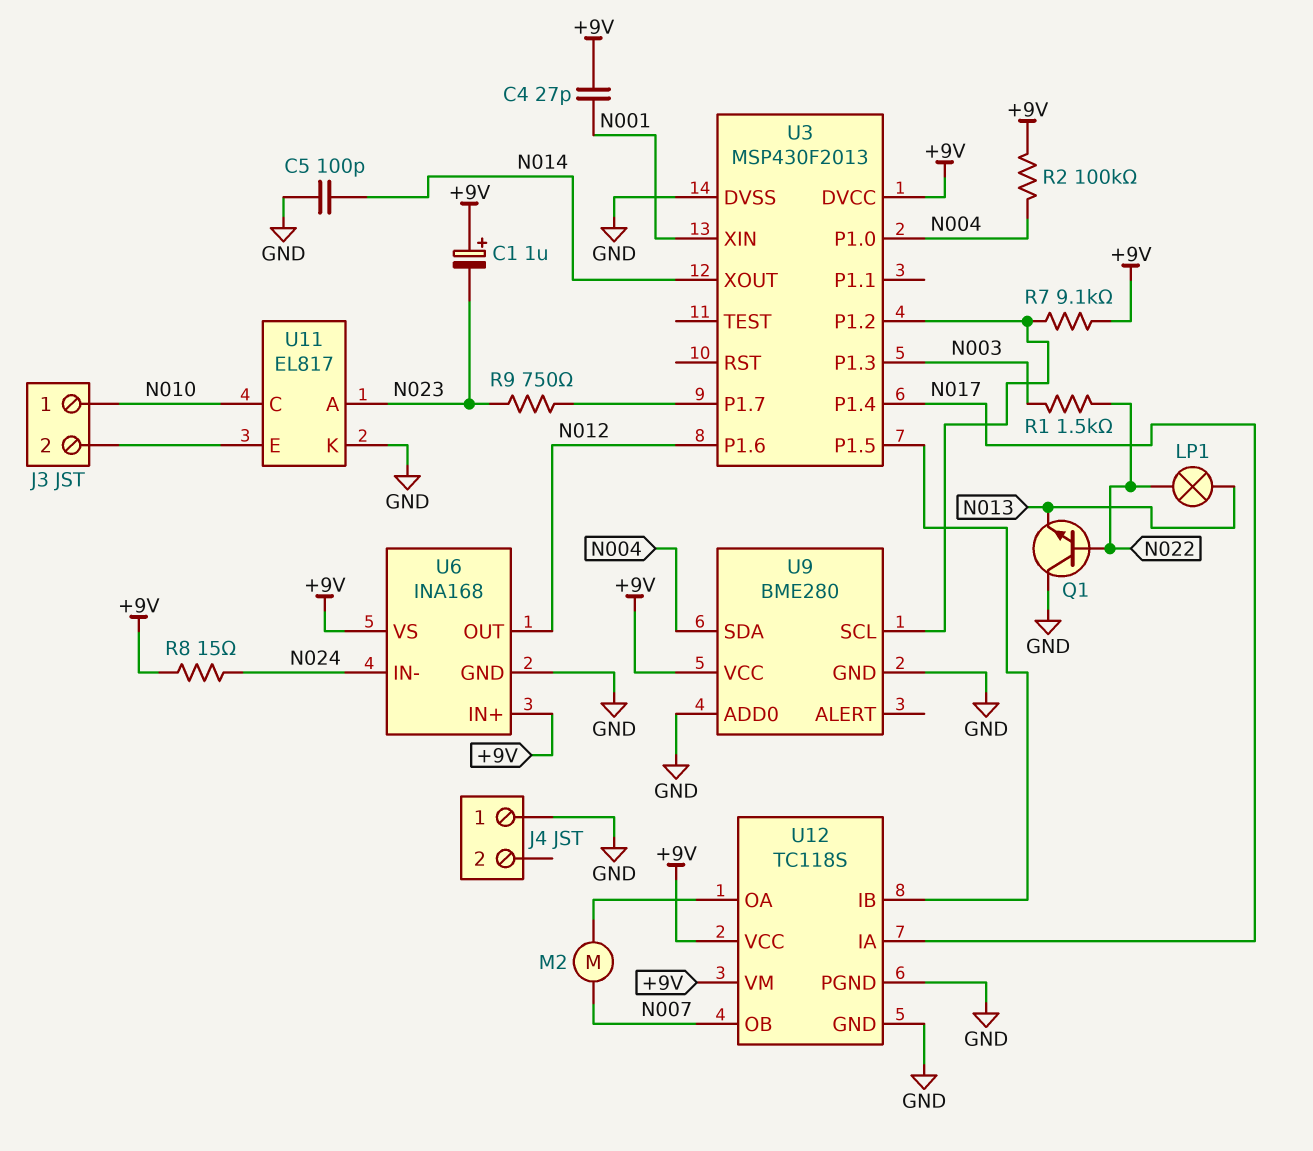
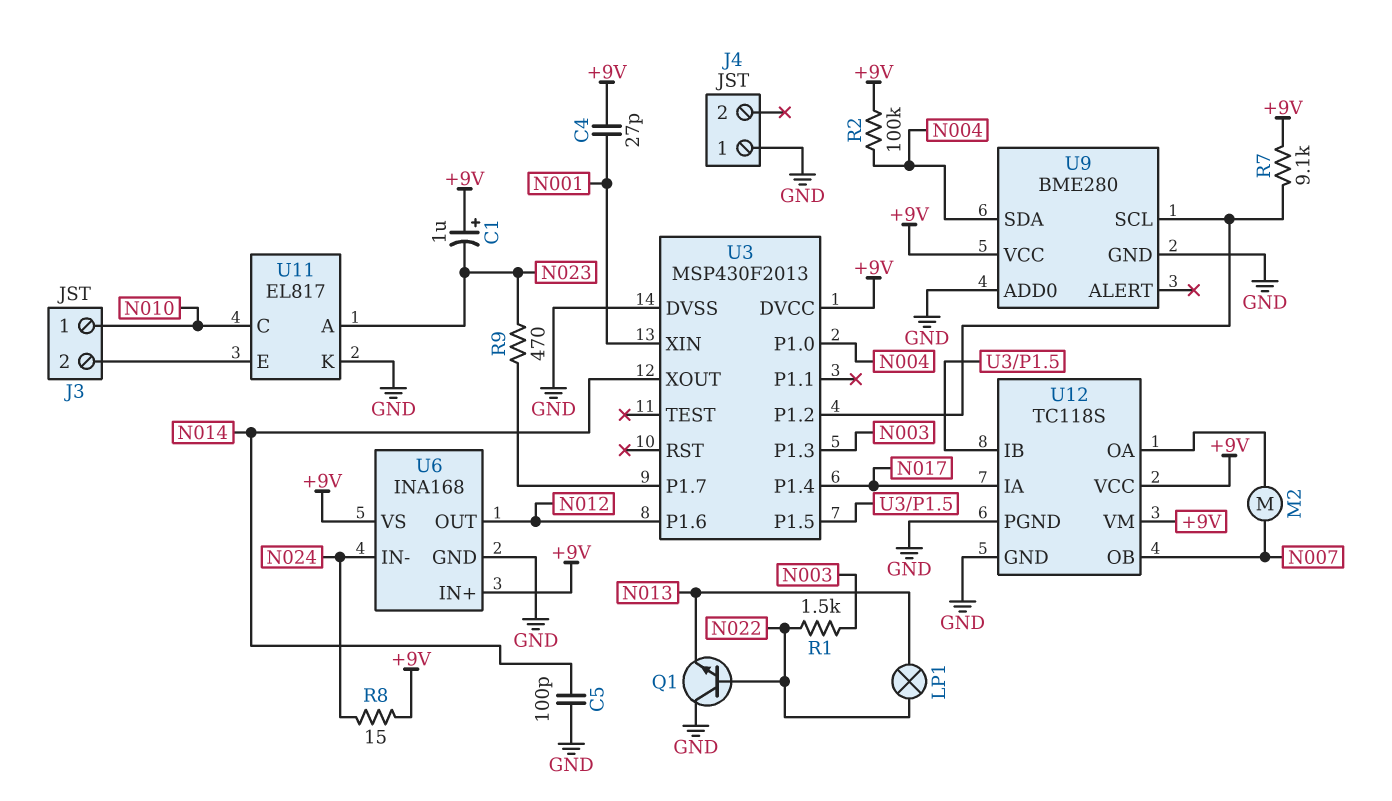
R9: 750 (N023, U3/P1.7) -> 470 (N023, U3/P1.7)

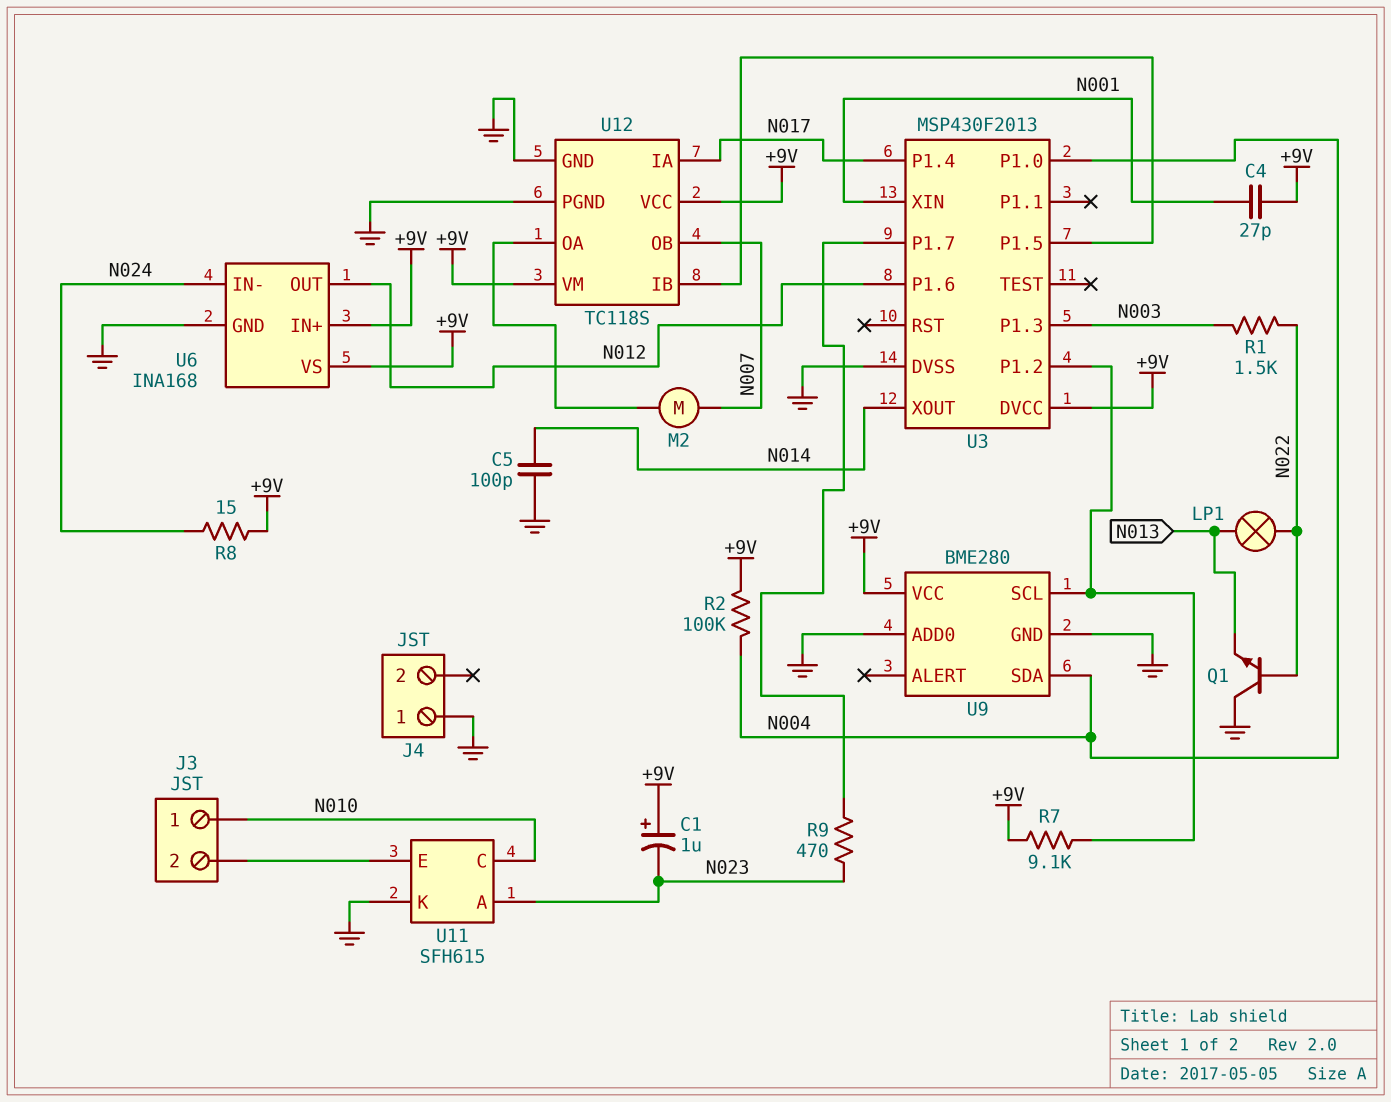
U11: EL817 -> SFH615

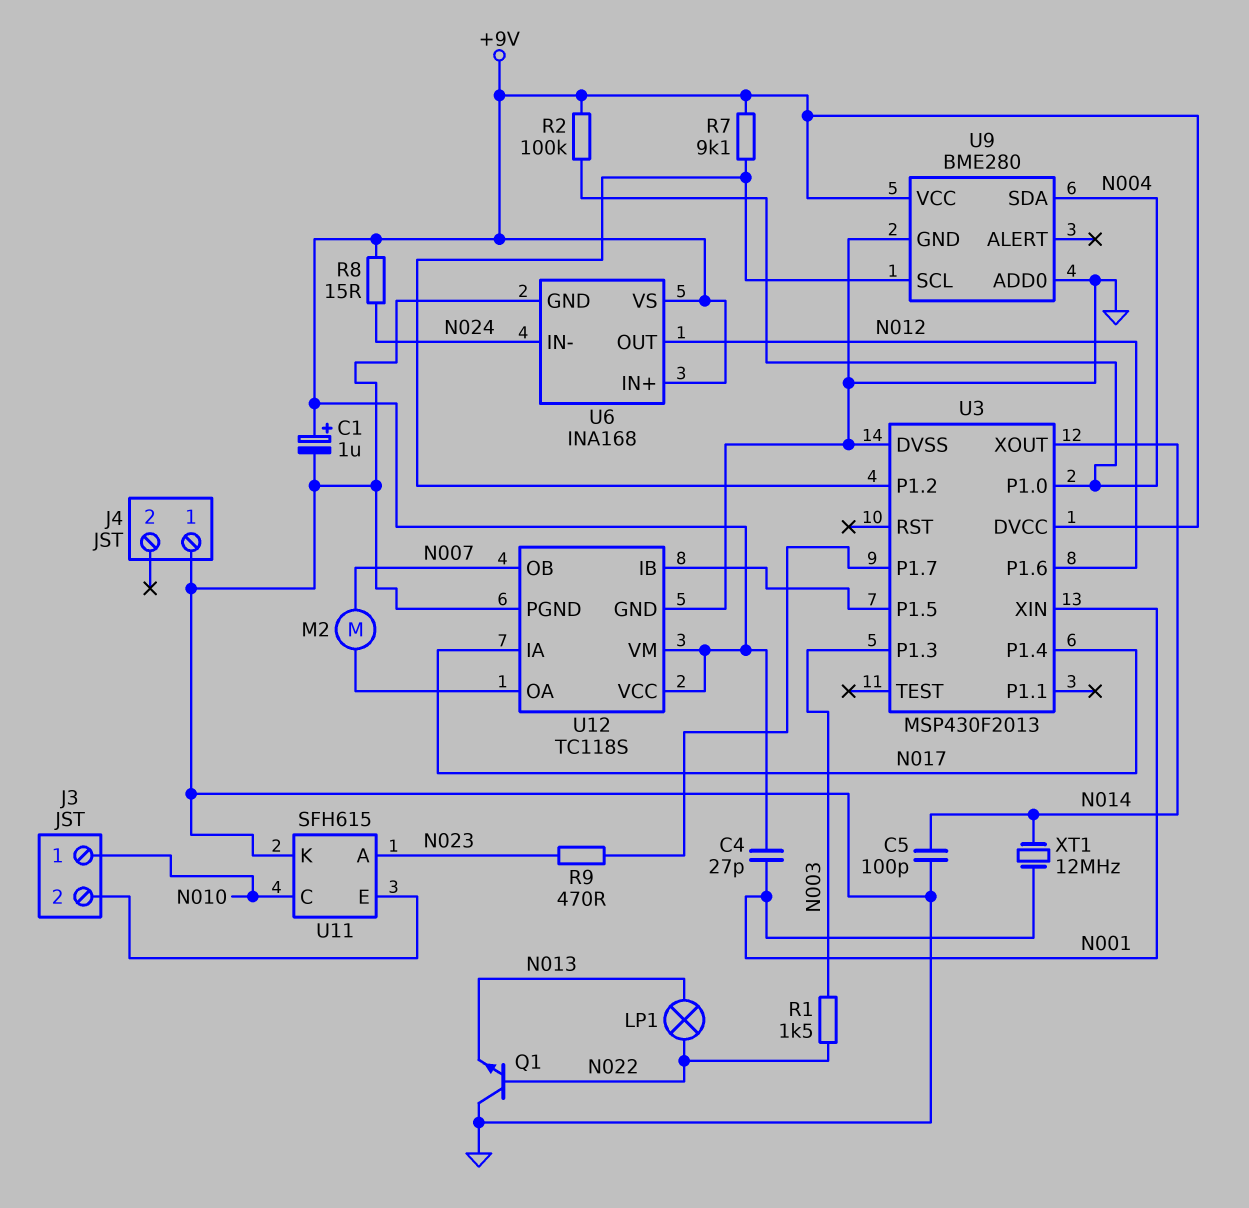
C1: 1uF (plus +9V, minus N023) -> 1uF (plus +9V, minus GND)
XT1: none -> 12MHz (N001, N014)

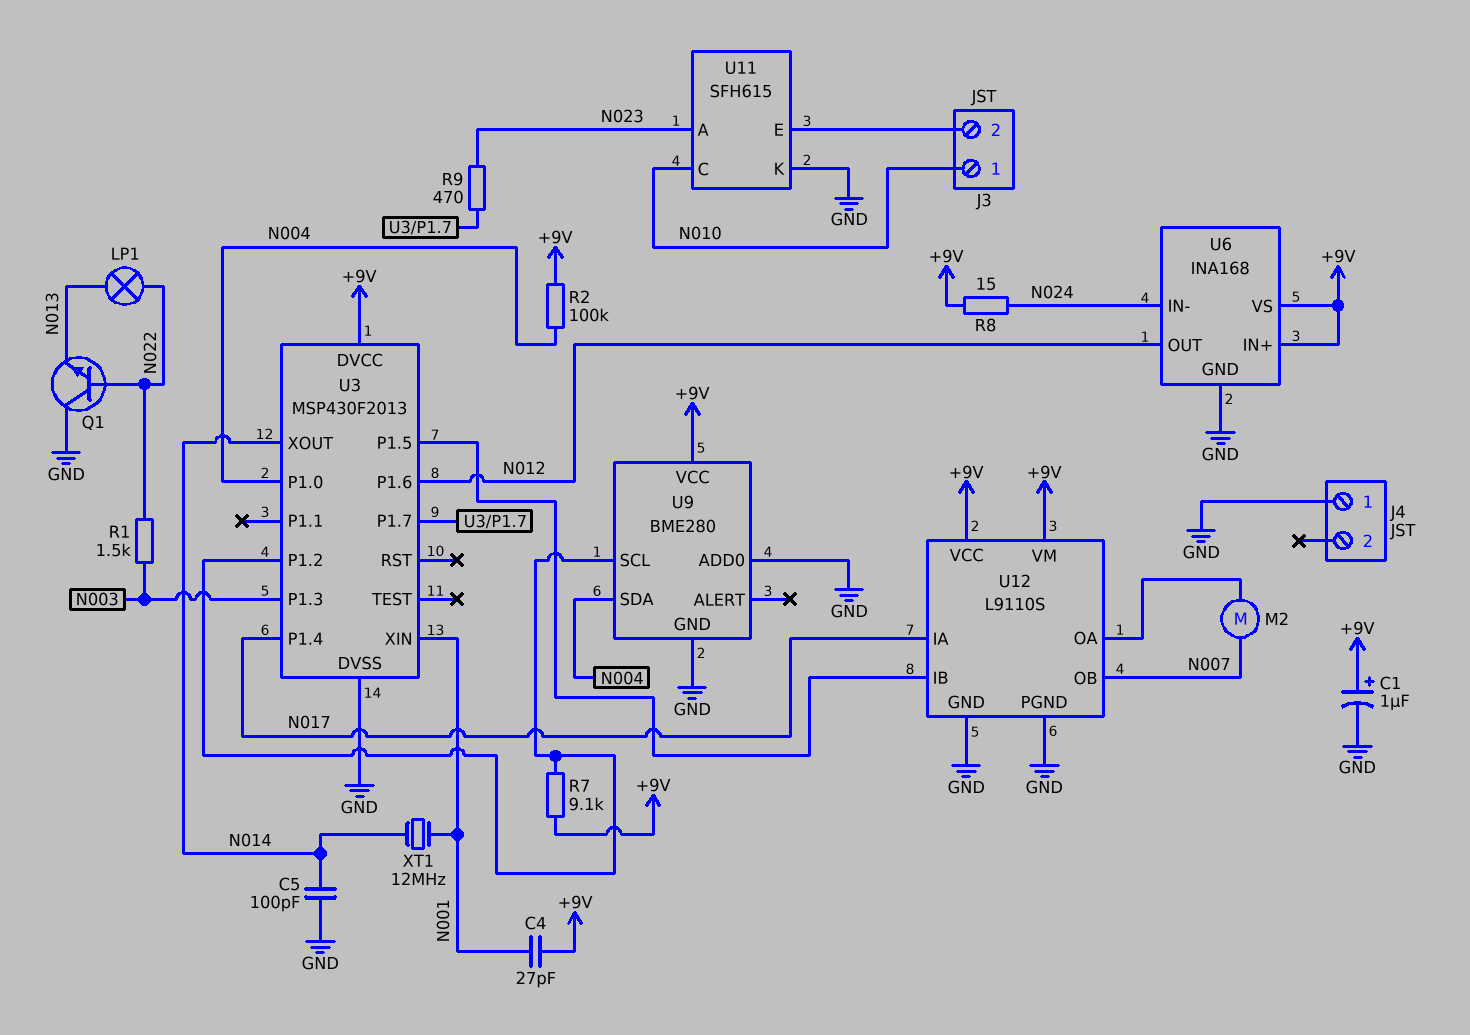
U12: TC118S -> L9110S

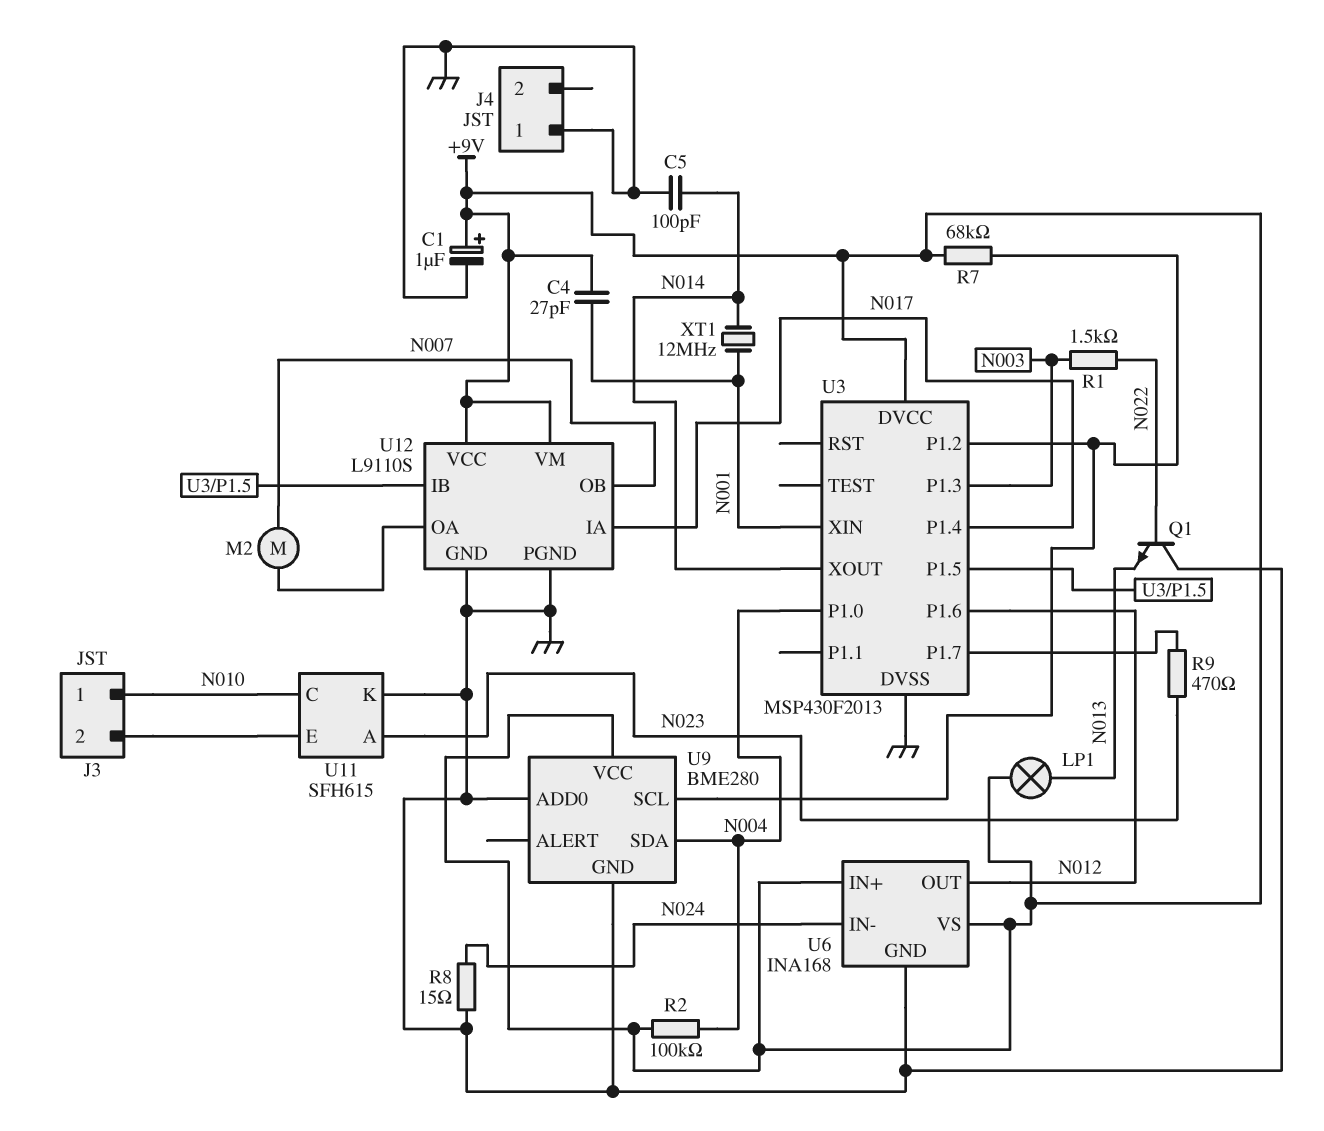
LP1: lamp (N013, N022) -> lamp (+9V, N013)
R7: 9.1k (+9V, U3/P1.2) -> 68k (+9V, U3/P1.2)
R8: 15 (+9V, N024) -> 15 (GND, N024)

